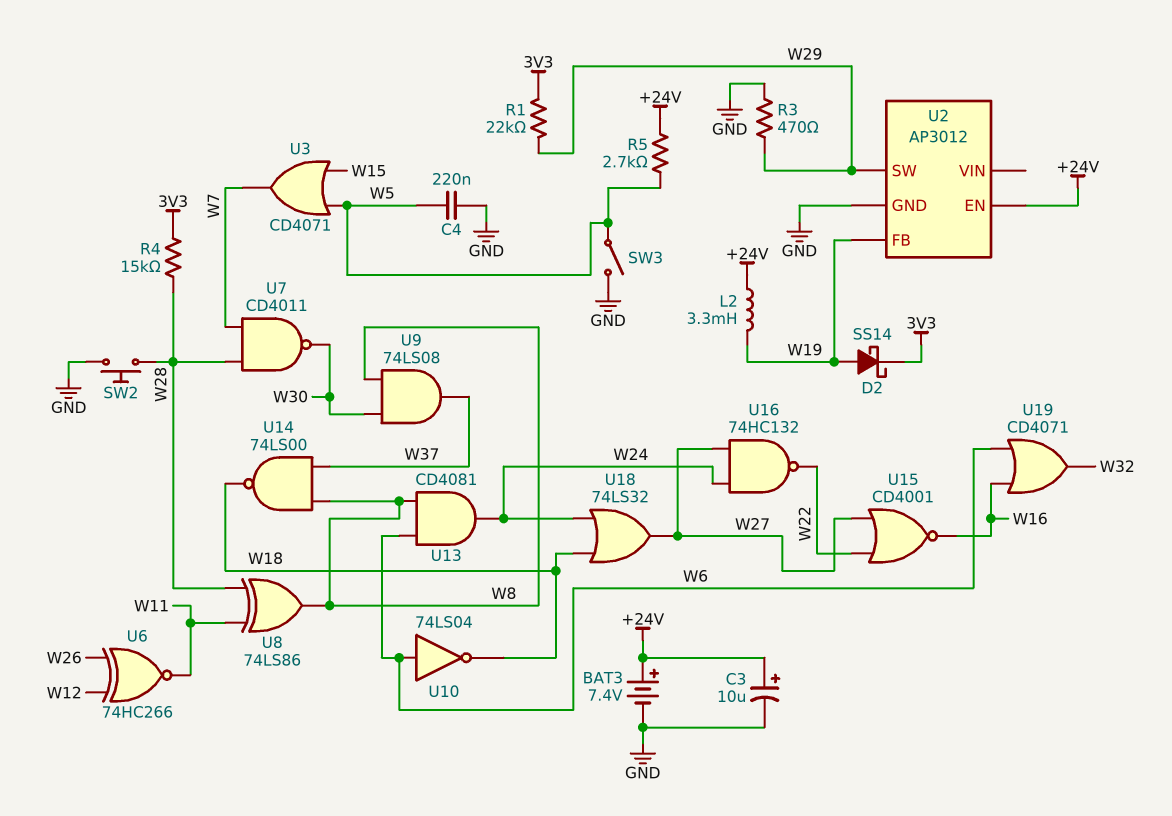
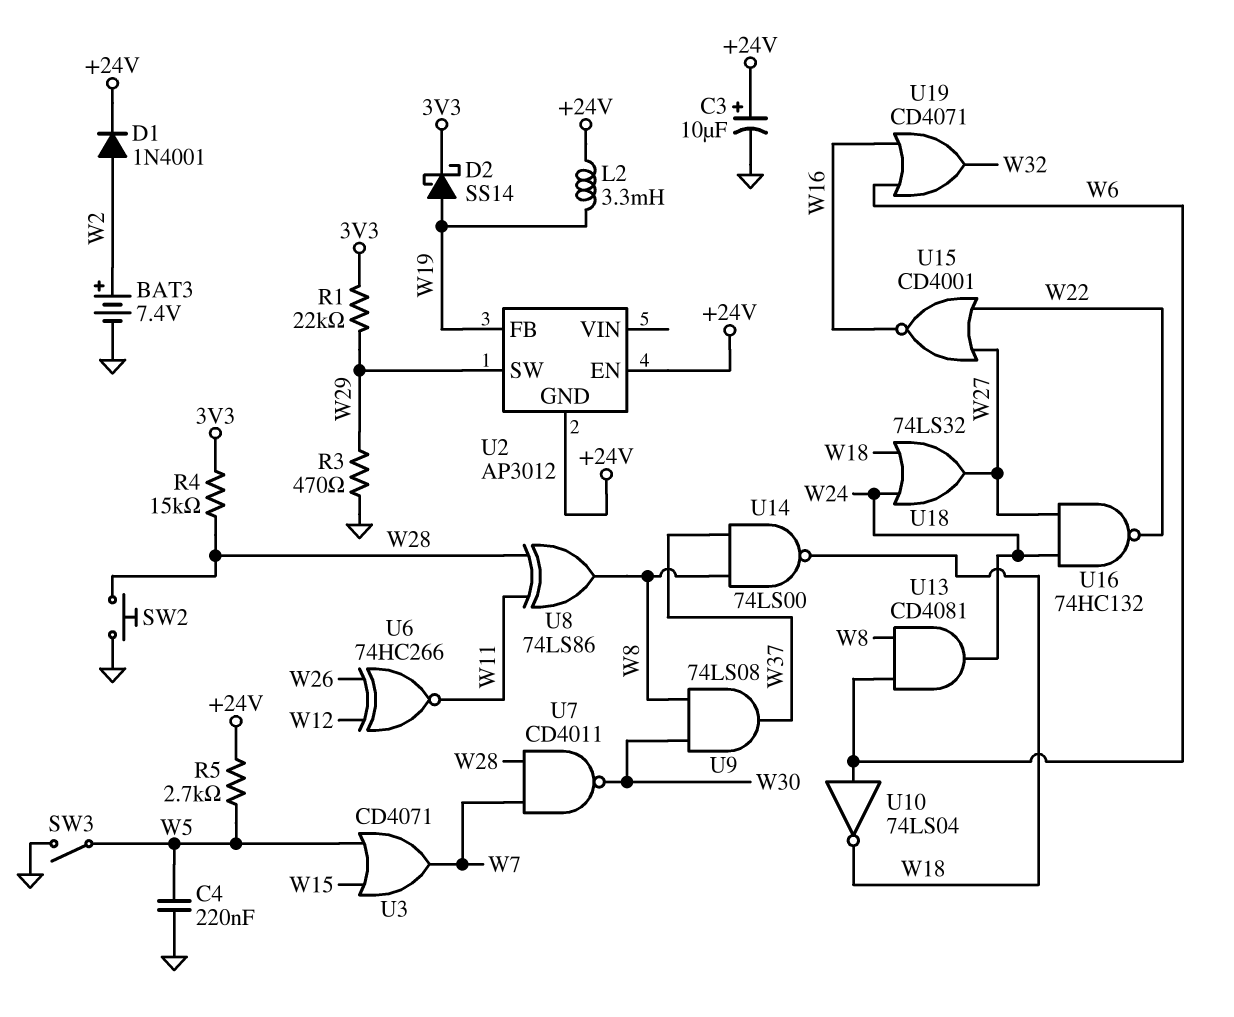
BAT3: 7.4V (plus +24V, minus GND) -> 7.4V (plus W2, minus GND)
D1: none -> diode 1N4001 (A W2, K +24V)
U2 pin GND: GND -> +24V

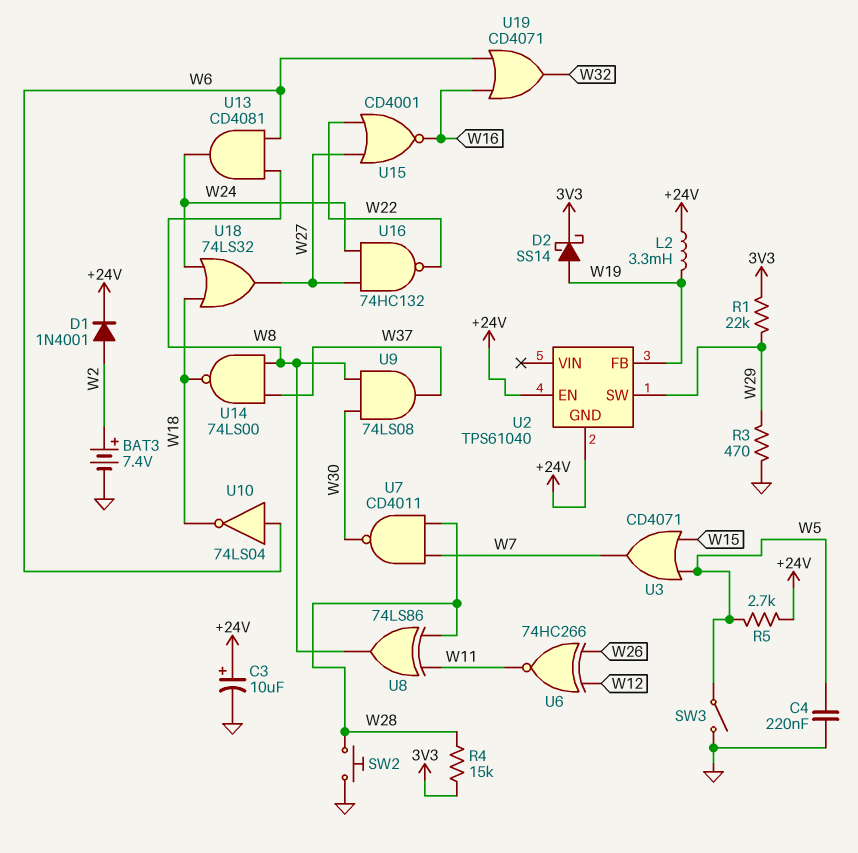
U2: AP3012 -> TPS61040

